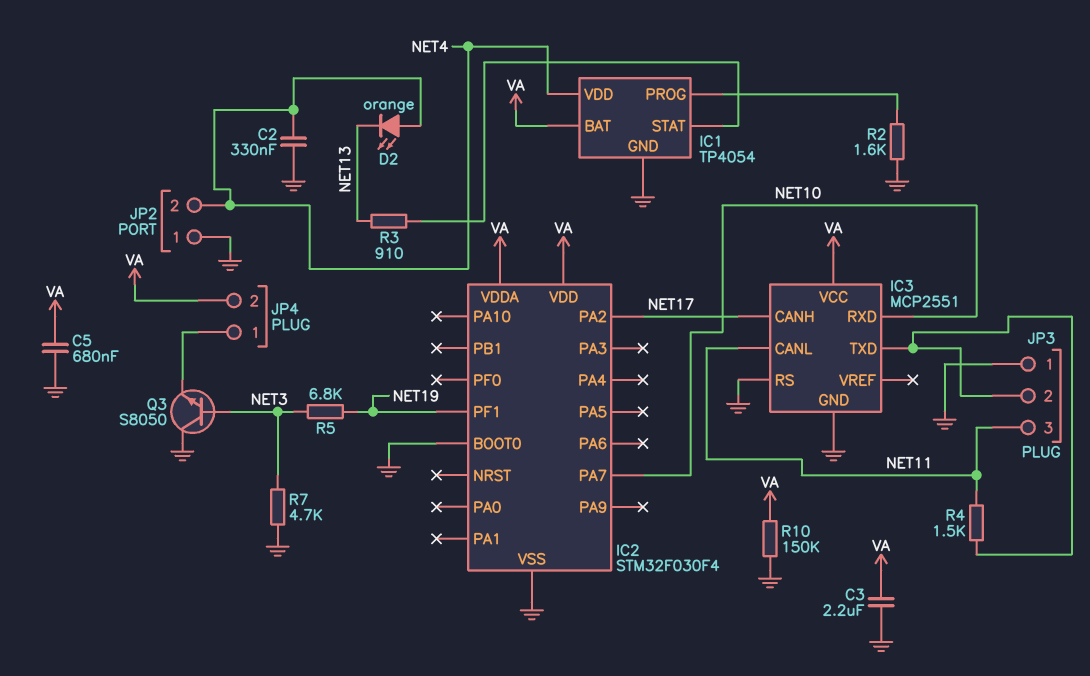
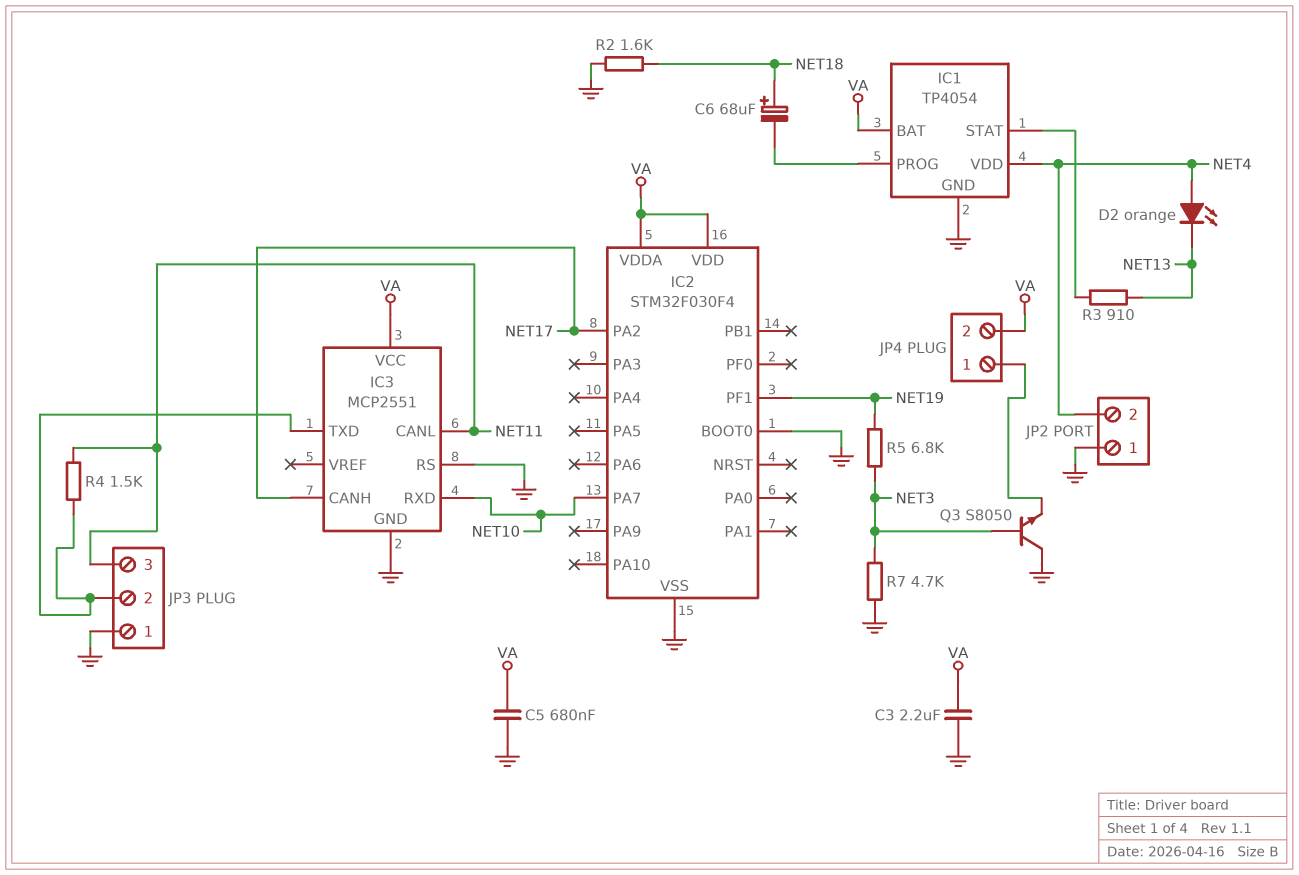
C2: 330nF (GND, NET4) -> none
C6: none -> 68uF (plus NET18, minus IC1/PROG)
R2: 1.6k (GND, IC1/PROG) -> 1.6k (GND, NET18)
R10: 150k (GND, VA) -> none

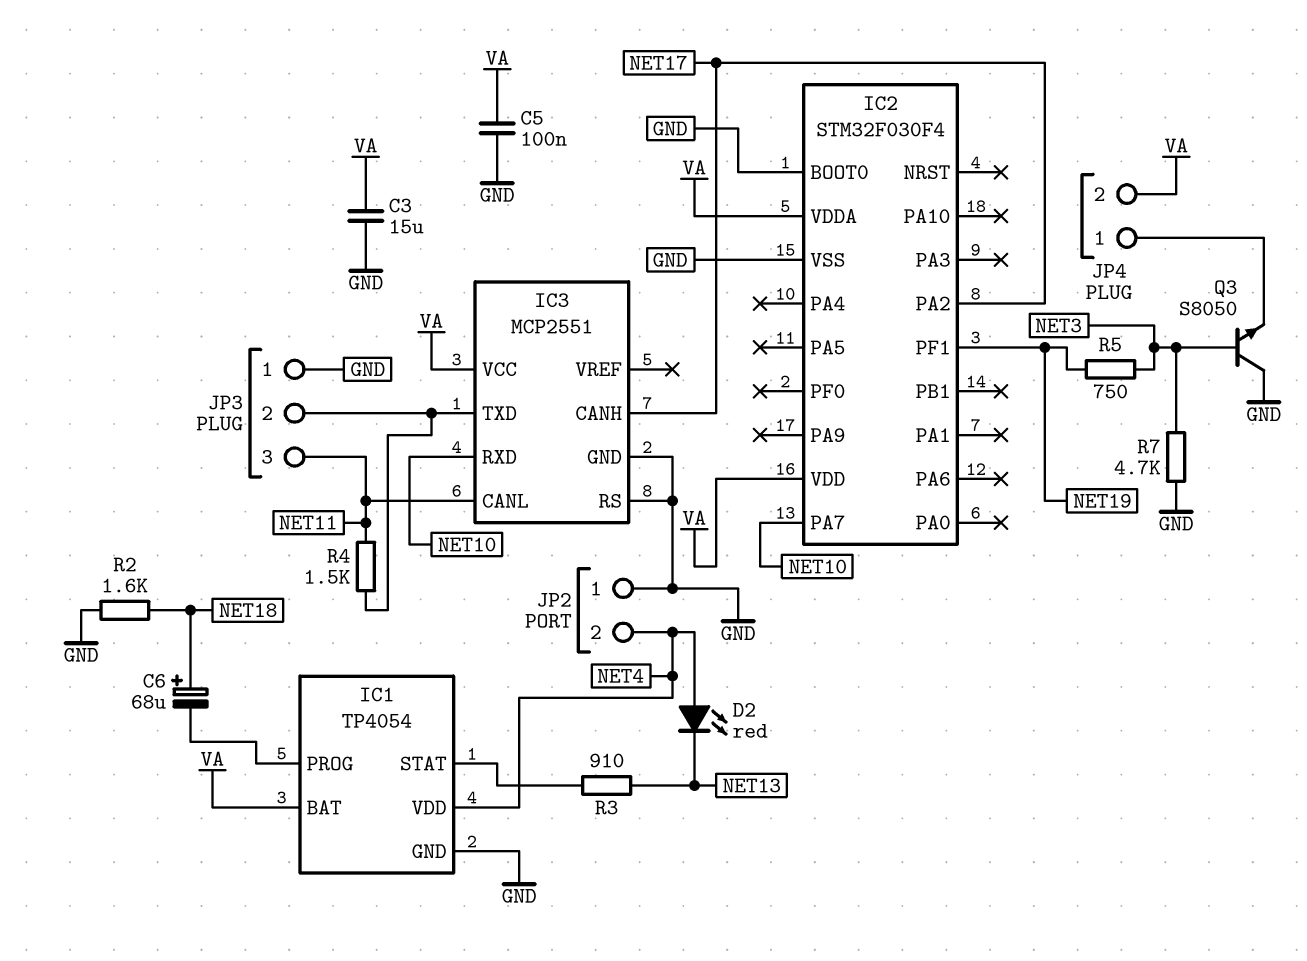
C3: 2.2uF (GND, VA) -> 15uF (GND, VA)
C5: 680nF (GND, VA) -> 100nF (GND, VA)
D2: LED orange (A NET4, K NET13) -> LED red (A NET4, K NET13)
R5: 6.8k (NET3, NET19) -> 750 (NET3, NET19)

